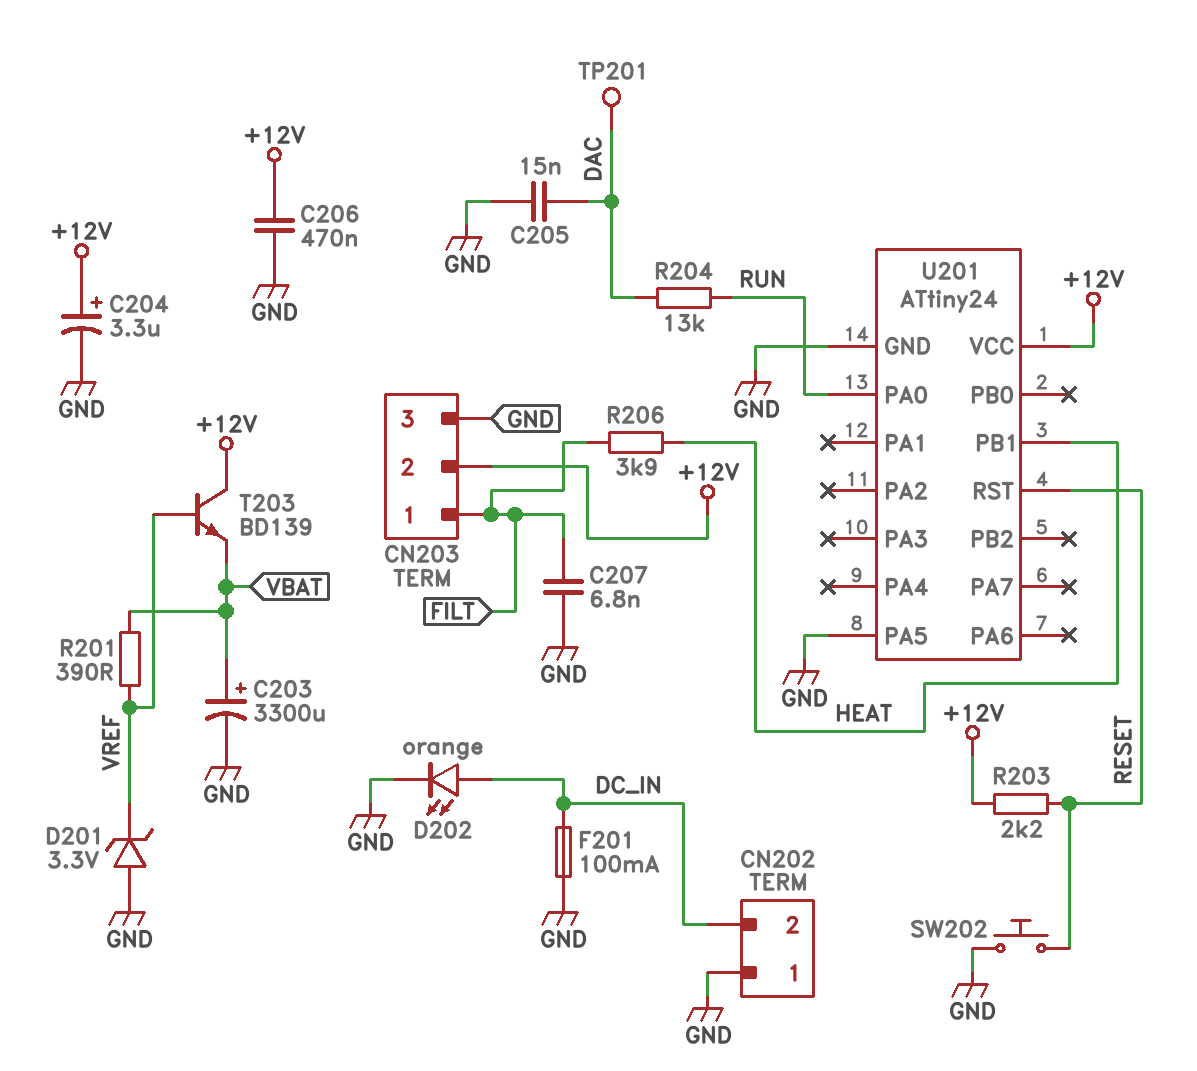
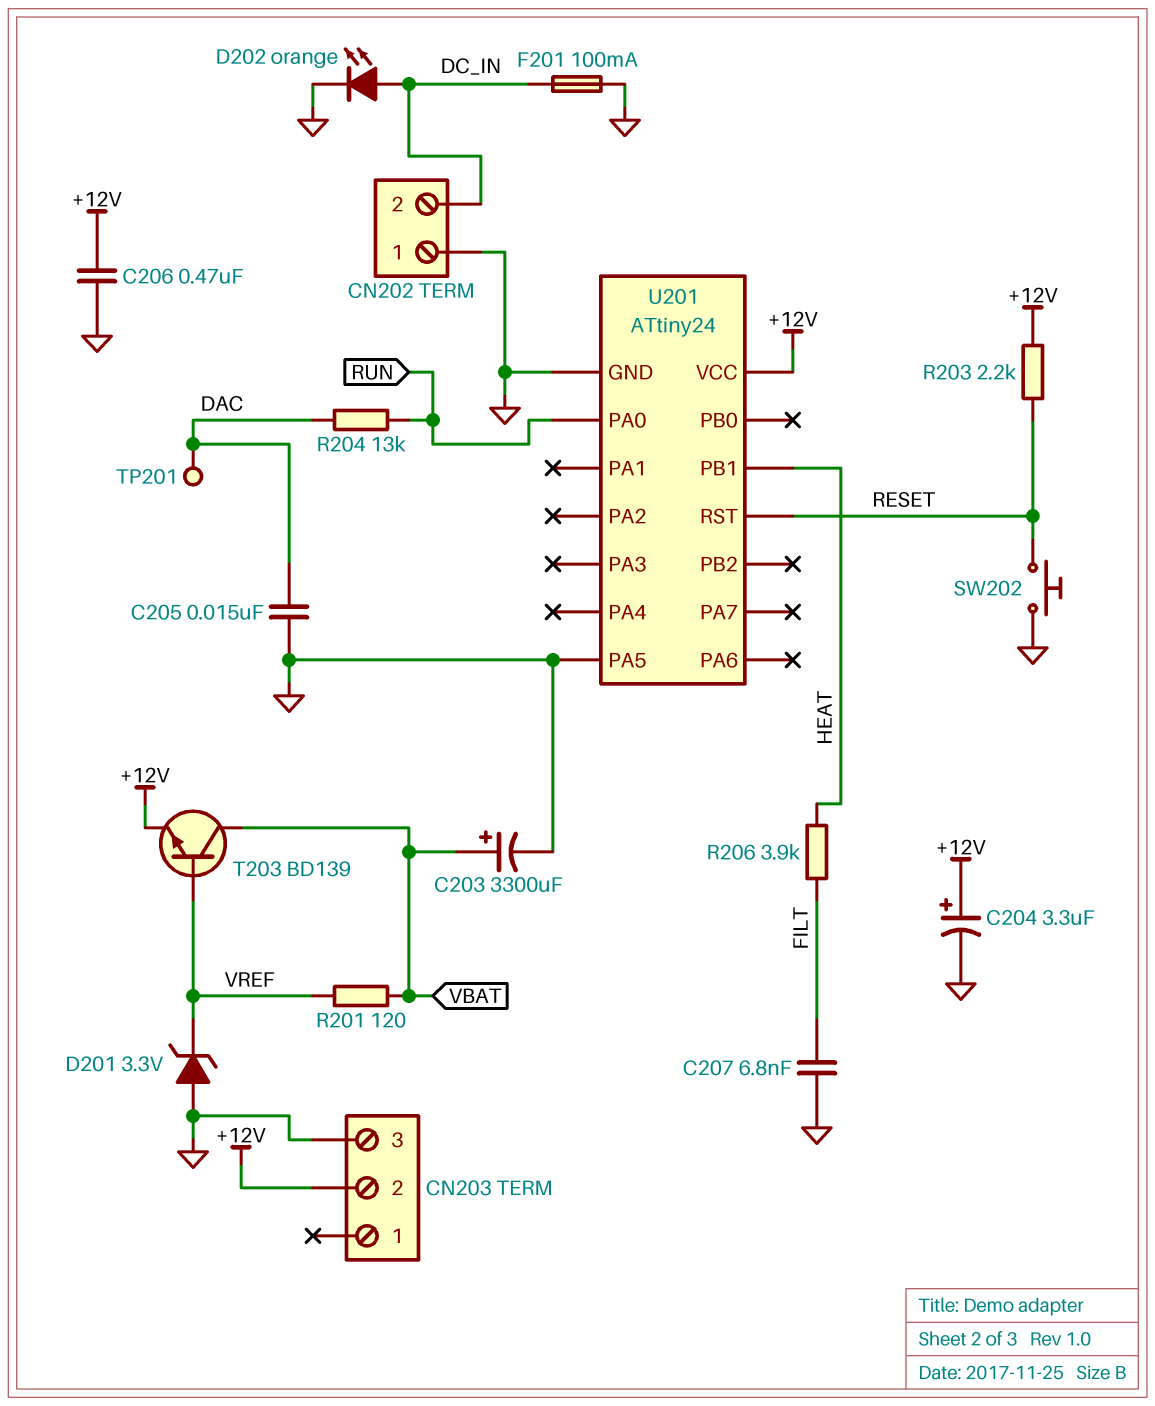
CN203 pin 1: FILT -> none
R201: 390 (VBAT, VREF) -> 120 (VBAT, VREF)
T203: NPN BD139 (B VREF, C +12V, E VBAT) -> NPN BD139 (B VREF, C VBAT, E +12V)

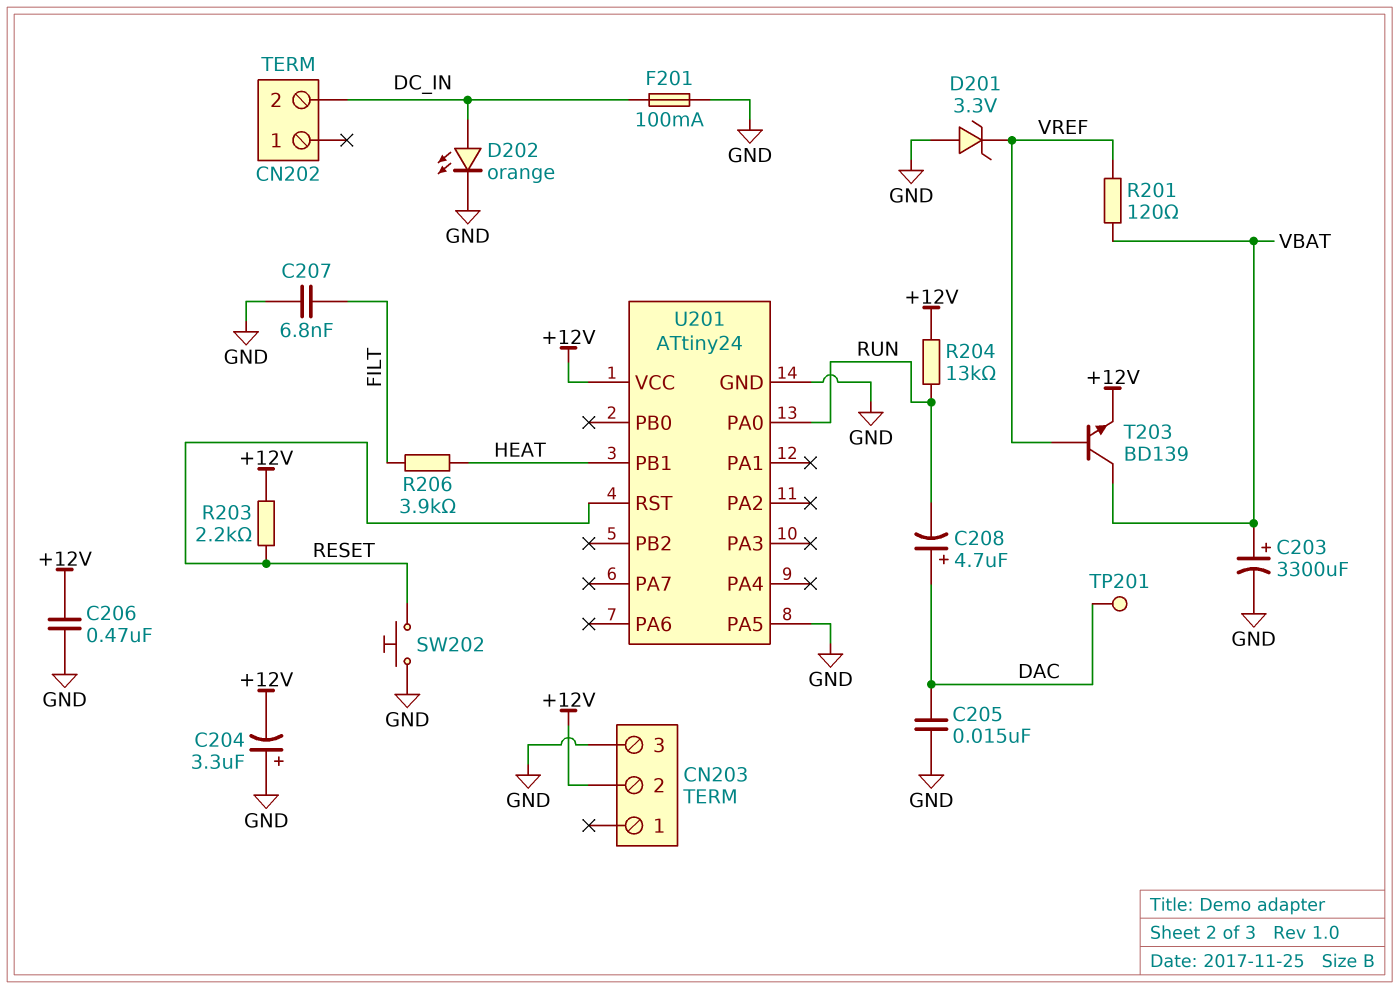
C204: 3.3uF (plus +12V, minus GND) -> 3.3uF (plus GND, minus +12V)
C208: none -> 4.7uF (plus DAC, minus RUN)
CN202 pin 1: GND -> none
R204: 13k (DAC, RUN) -> 13k (+12V, RUN)

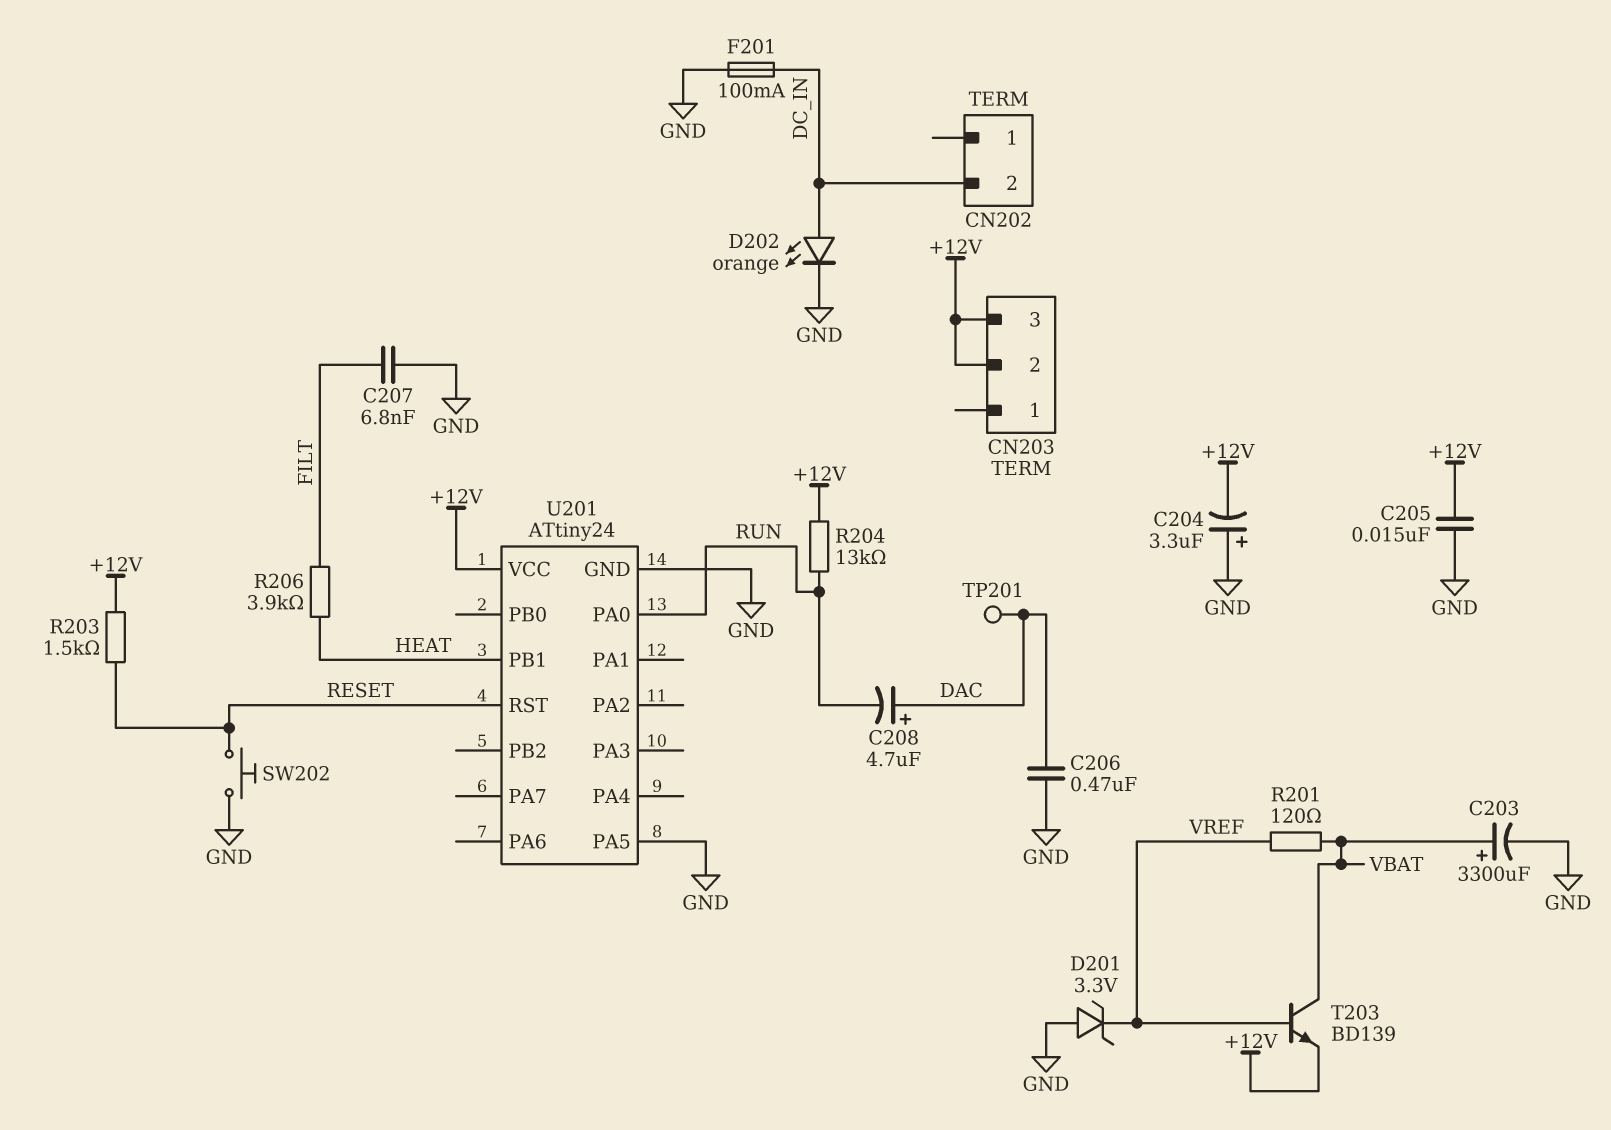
C205: 15nF (DAC, GND) -> 15nF (+12V, GND)
C206: 470nF (+12V, GND) -> 470nF (DAC, GND)
CN203 pin 3: GND -> +12V
R203: 2.2k (+12V, RESET) -> 1.5k (+12V, RESET)

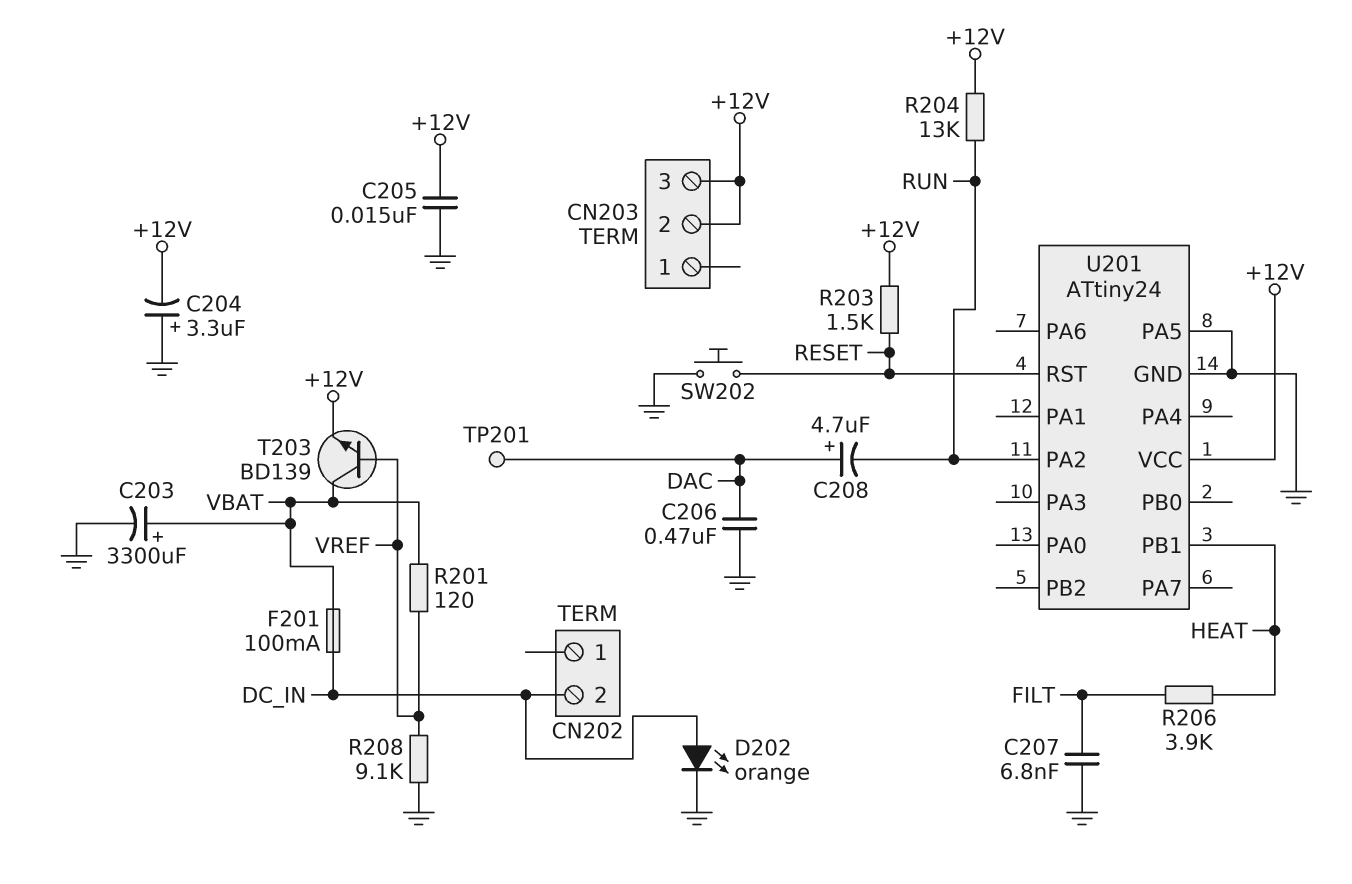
D201: zener 3.3V (A GND, K VREF) -> none
F201: 100mA (DC_IN, GND) -> 100mA (DC_IN, VBAT)
R208: none -> 9.1k (GND, VREF)
U201 pin PA0: RUN -> none
U201 pin PA2: none -> RUN

